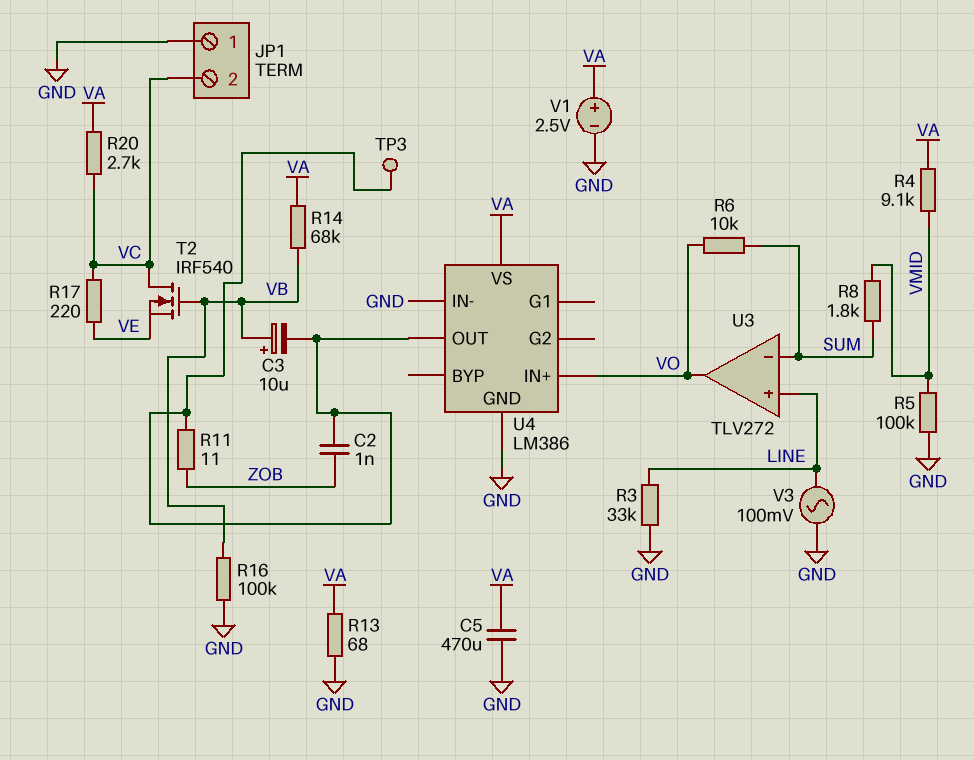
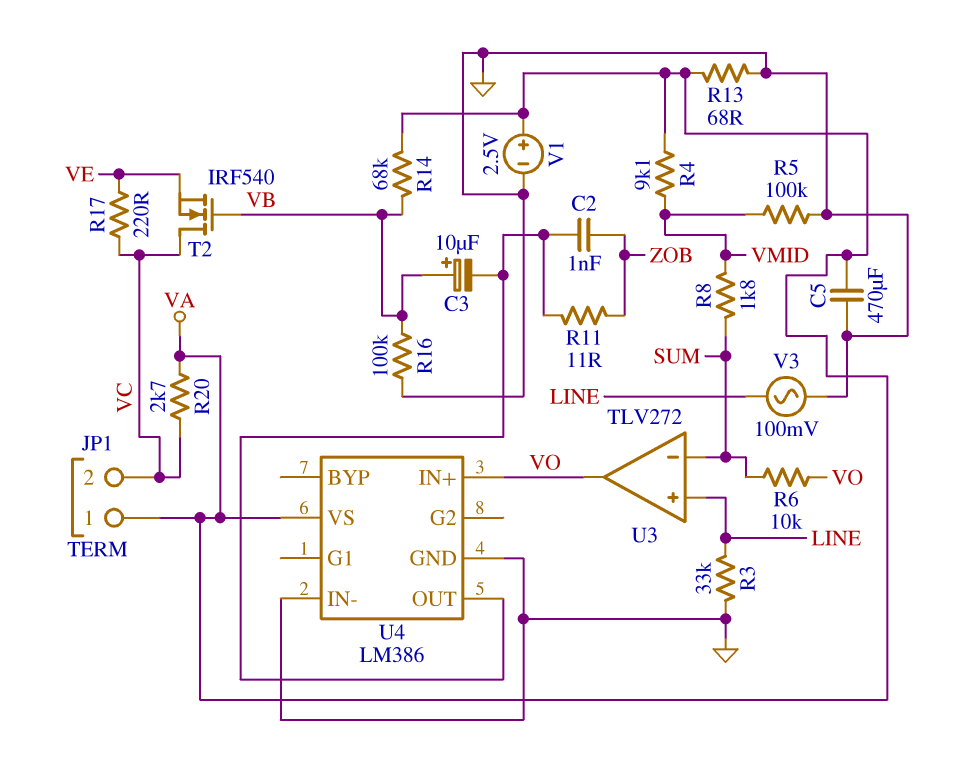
JP1 pin 1: GND -> VA
TP3: test point (U4/OUT) -> none

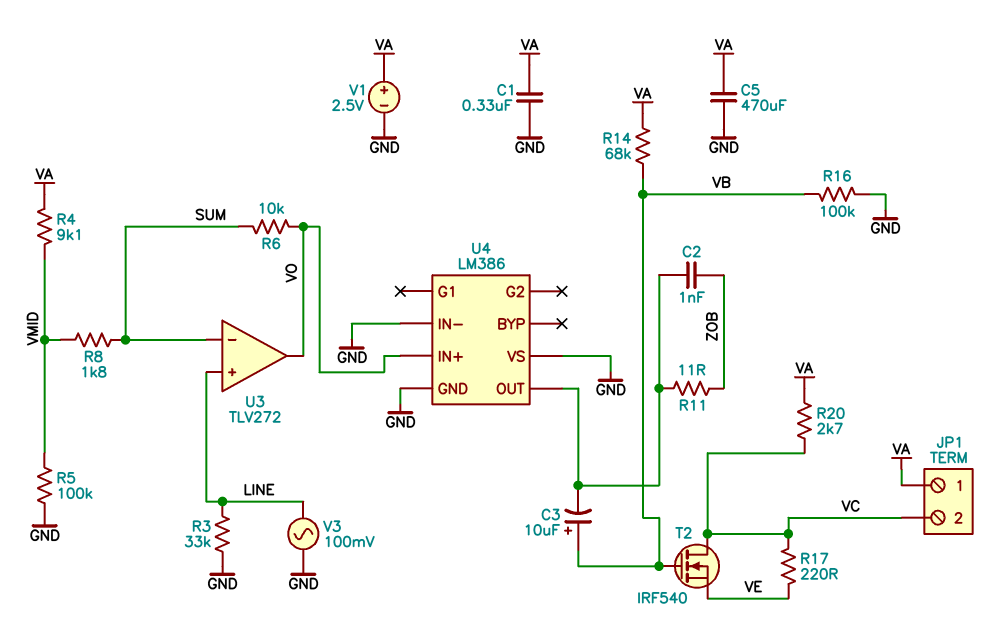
C1: none -> 330nF (GND, VA)
R13: 68 (GND, VA) -> none
U4 pin VS: VA -> GND

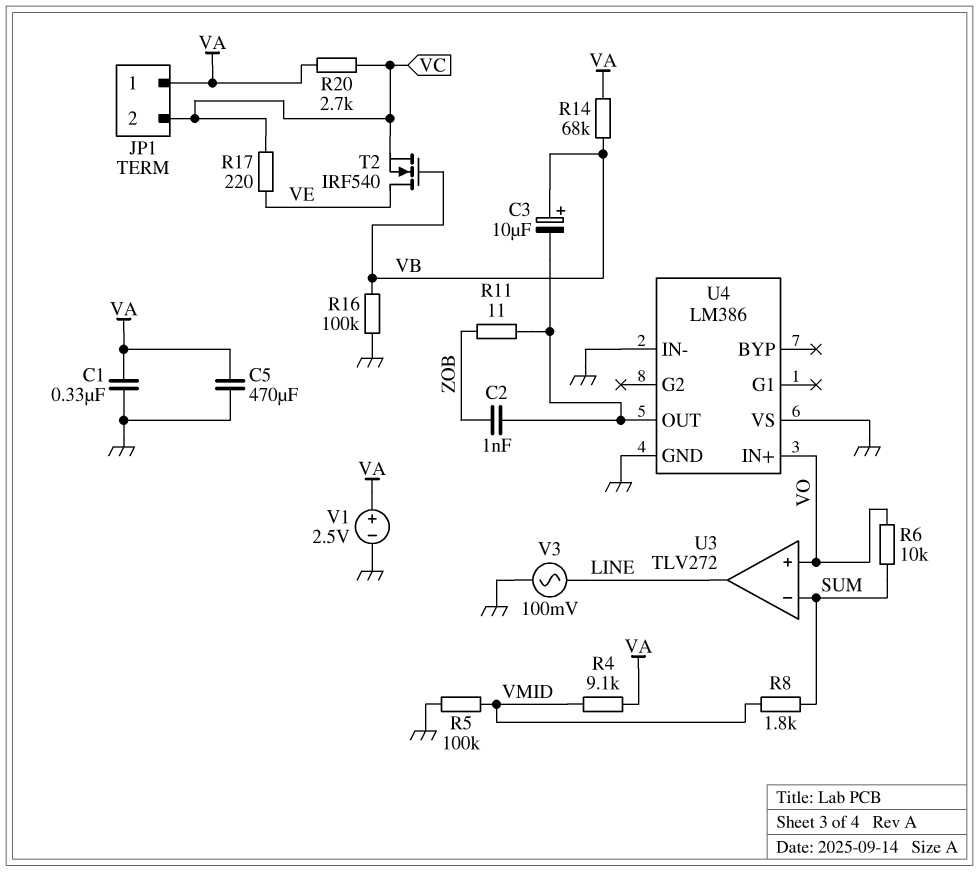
R3: 33k (GND, LINE) -> none
T2: NMOS IRF540 (G VB, D VC, S VE) -> NMOS IRF540 (G VB, D VE, S VC)
U3 pin in+: LINE -> VO
U3 pin out: VO -> LINE

